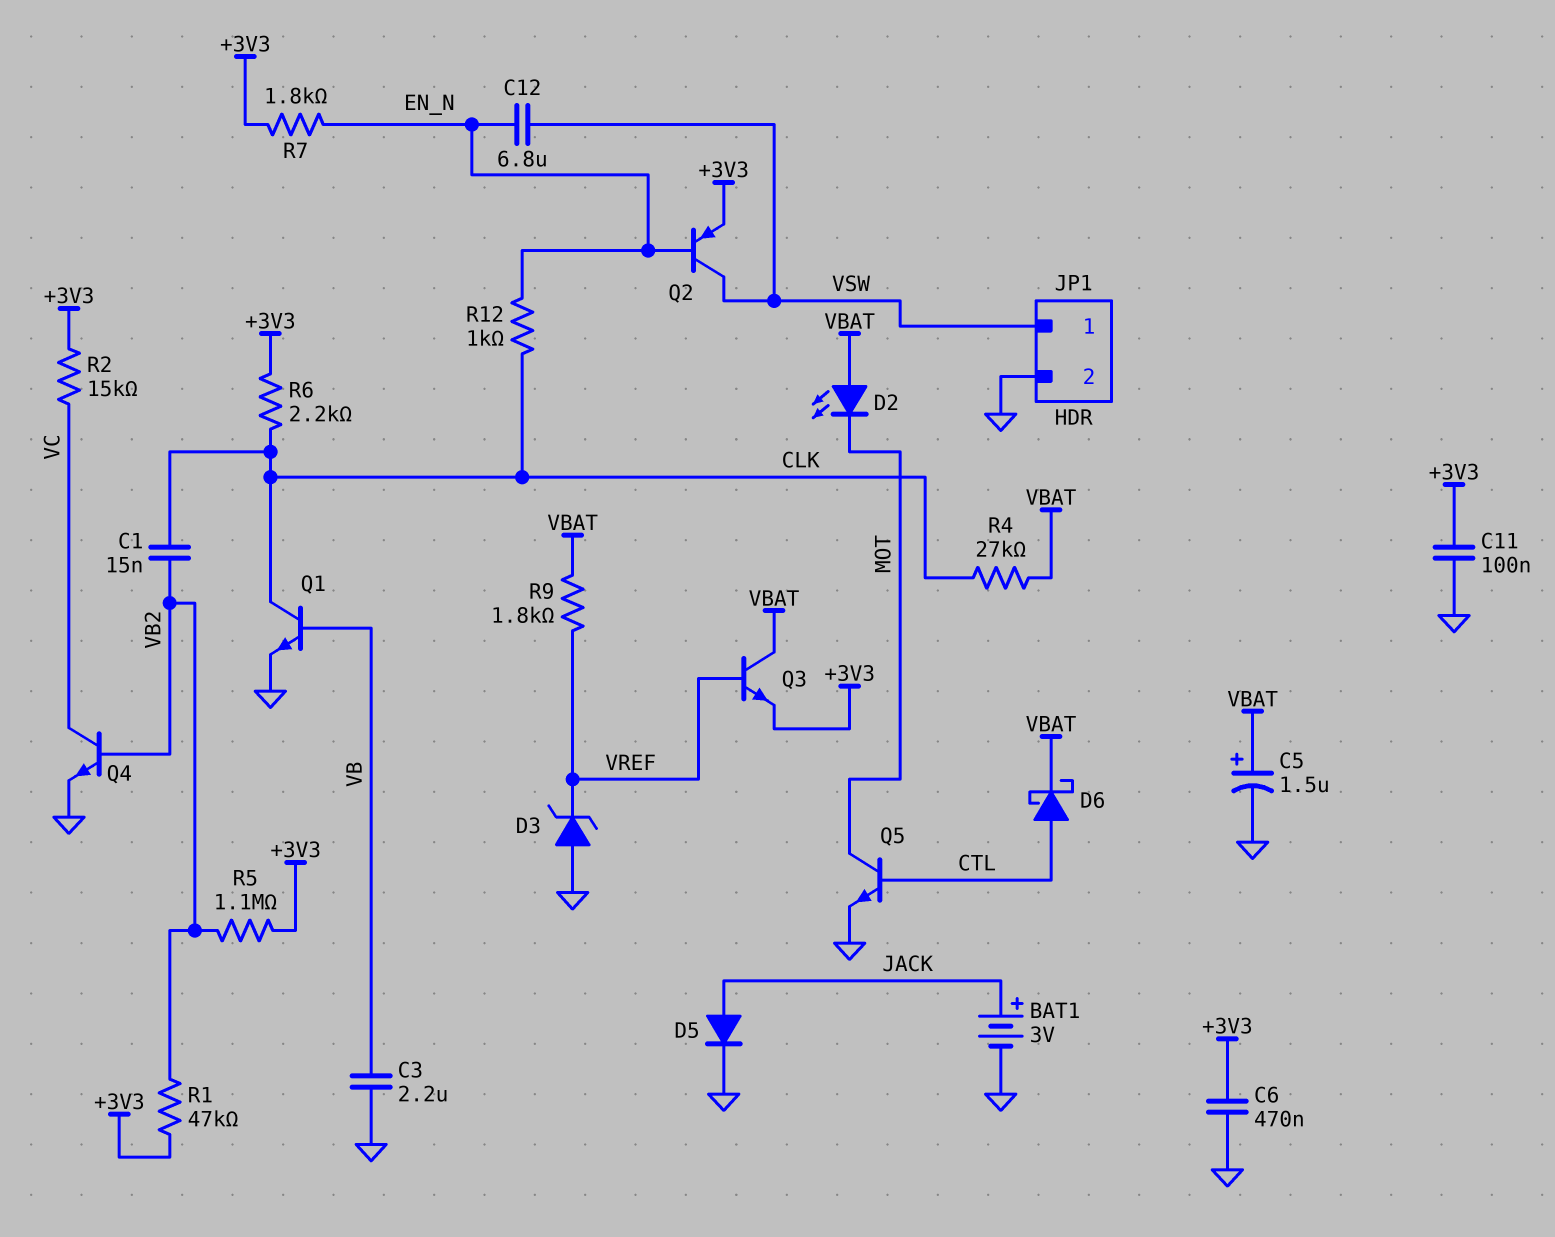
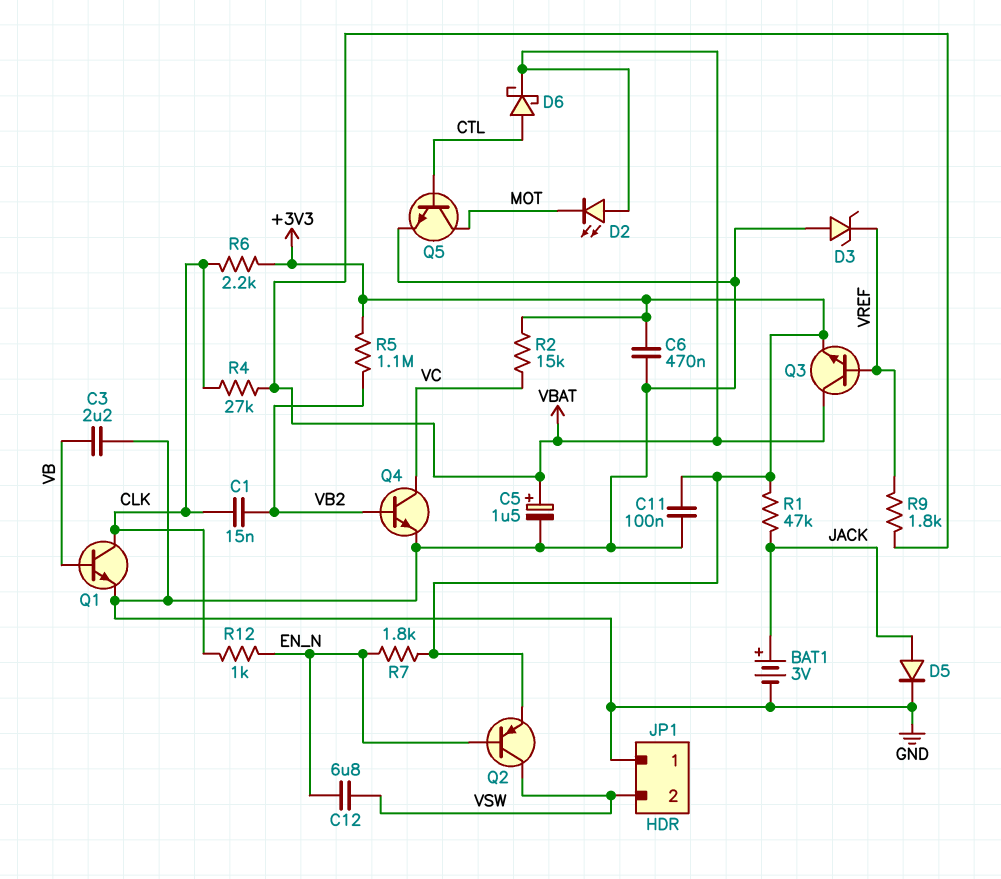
JP1 pin 1: VSW -> GND
JP1 pin 2: GND -> VSW
R1: 47k (+3V3, VB2) -> 47k (+3V3, JACK)

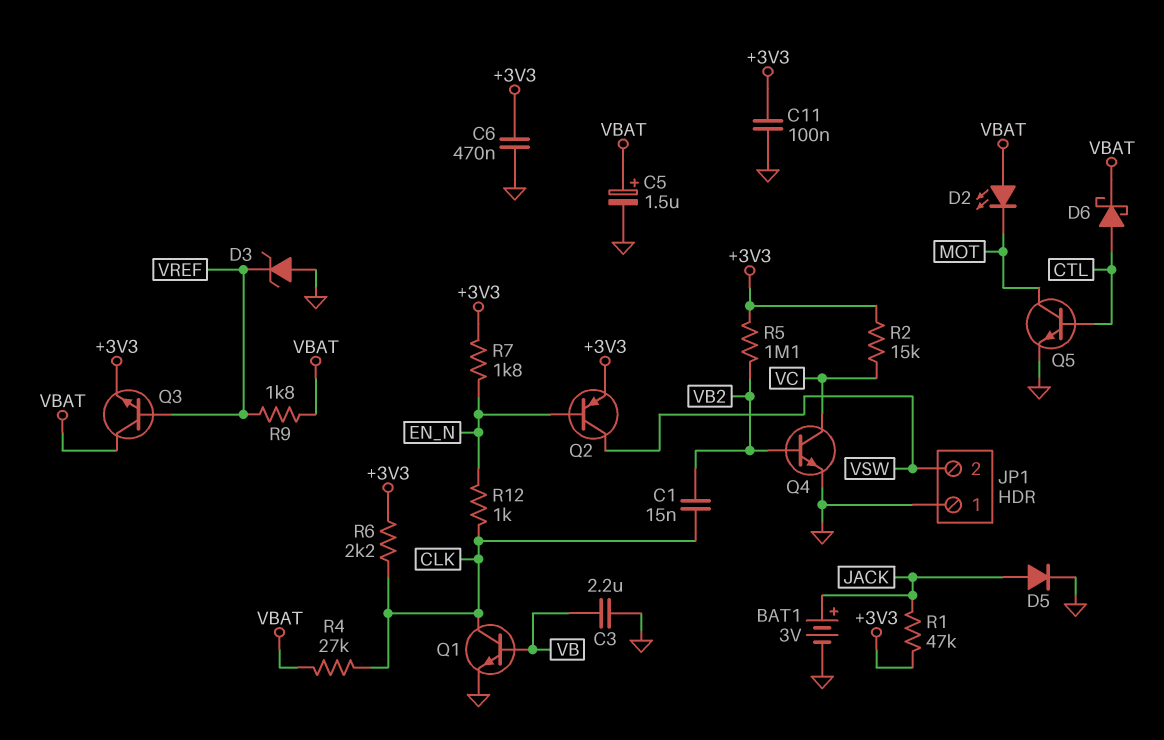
C12: 6.8uF (EN_N, VSW) -> none

